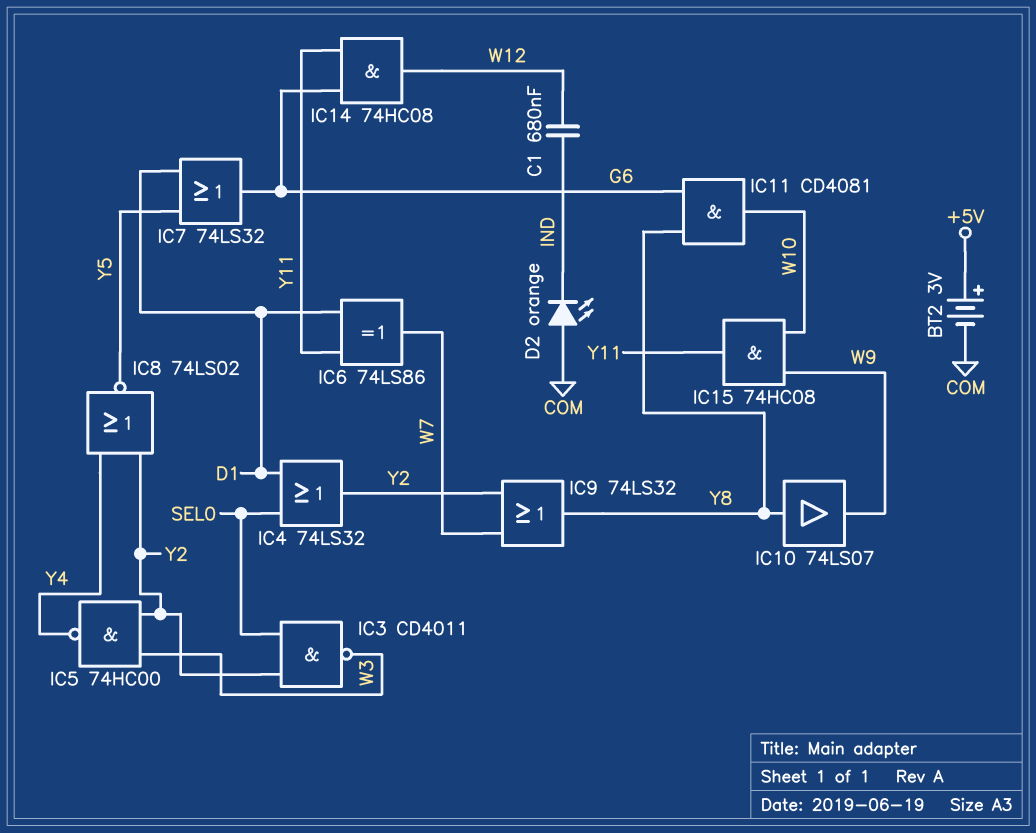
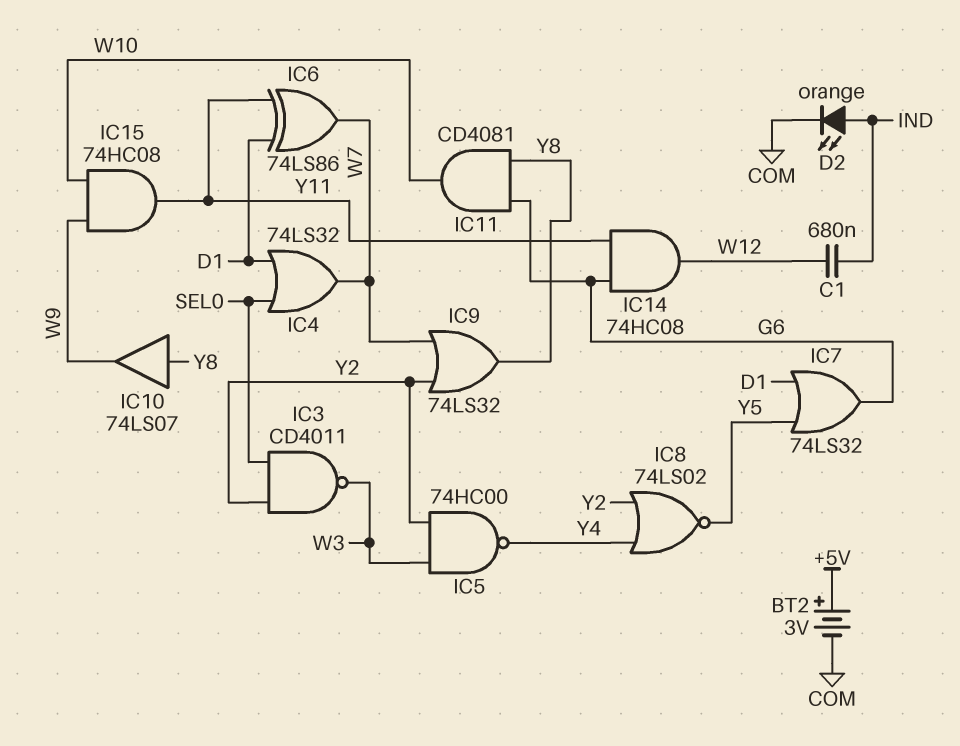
D2: LED orange (A COM, K IND) -> LED orange (A IND, K COM)
IC4: OR 74LS32 (in D1, in SEL0, out Y2) -> OR 74LS32 (in D1, in SEL0, out W7)

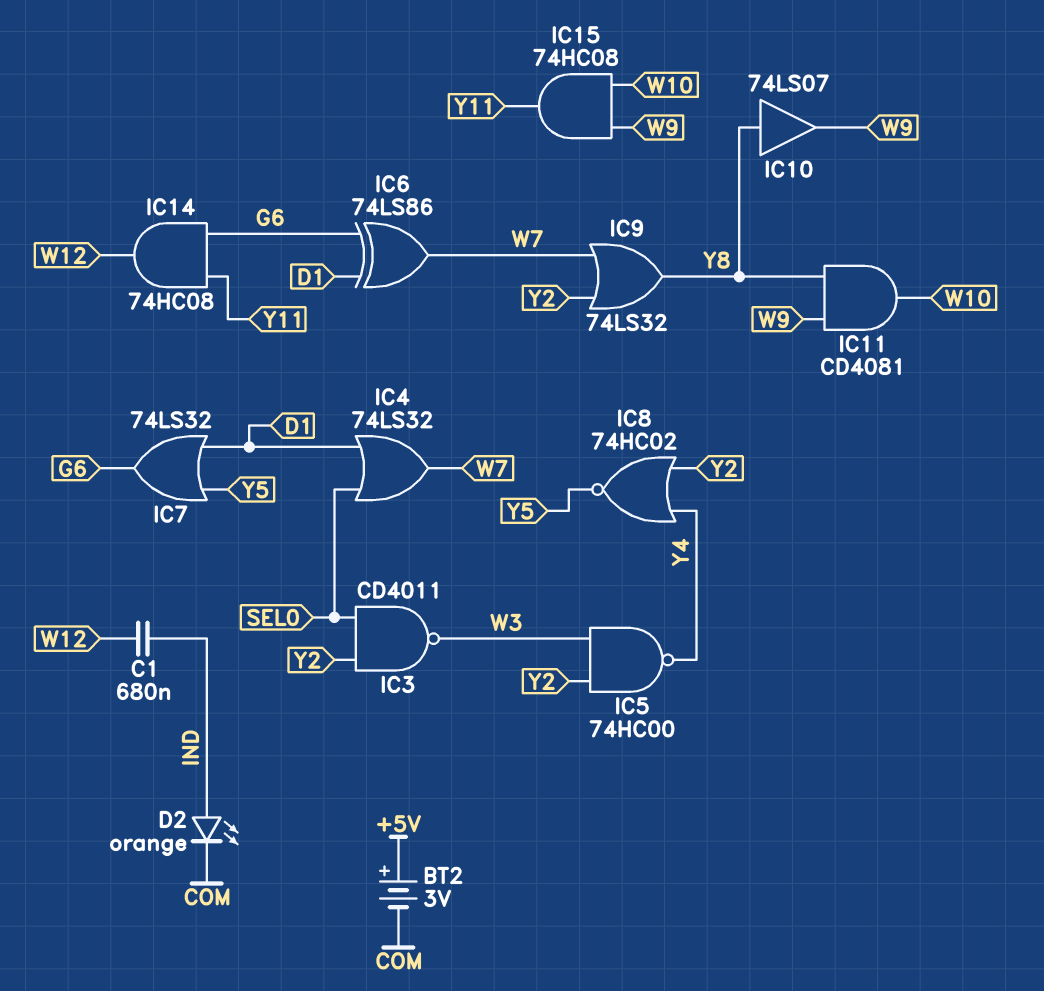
IC6: XOR 74LS86 (in D1, in Y11, out W7) -> XOR 74LS86 (in D1, in G6, out W7)
IC8: NOR 74LS02 (in Y2, in Y4, out Y5) -> NOR 74HC02 (in Y2, in Y4, out Y5)
IC11: AND CD4081 (in G6, in Y8, out W10) -> AND CD4081 (in W9, in Y8, out W10)

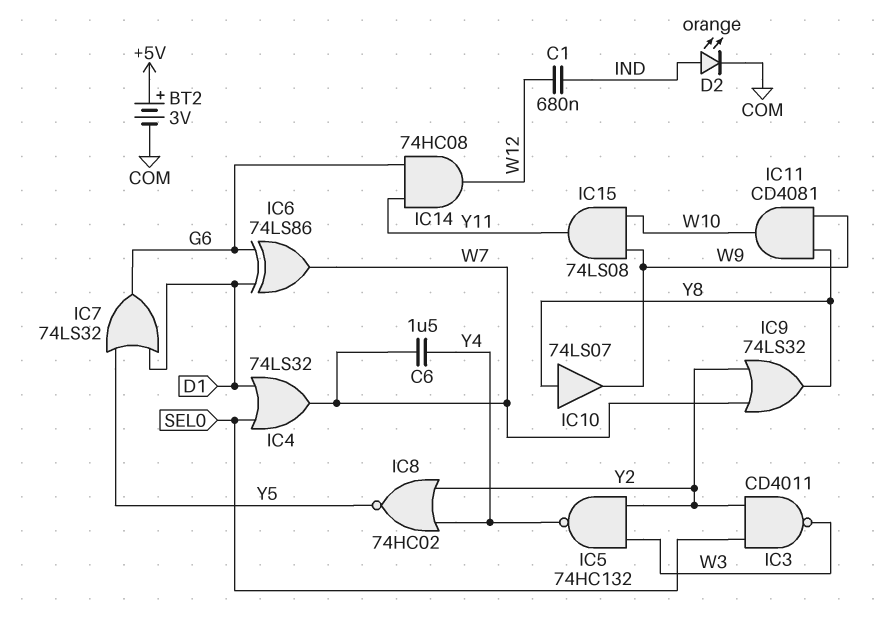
C6: none -> 1.5uF (W7, Y4)
IC5: NAND 74HC00 (in W3, in Y2, out Y4) -> NAND 74HC132 (in W3, in Y2, out Y4)
IC15: AND 74HC08 (in W9, in W10, out Y11) -> AND 74LS08 (in W9, in W10, out Y11)

